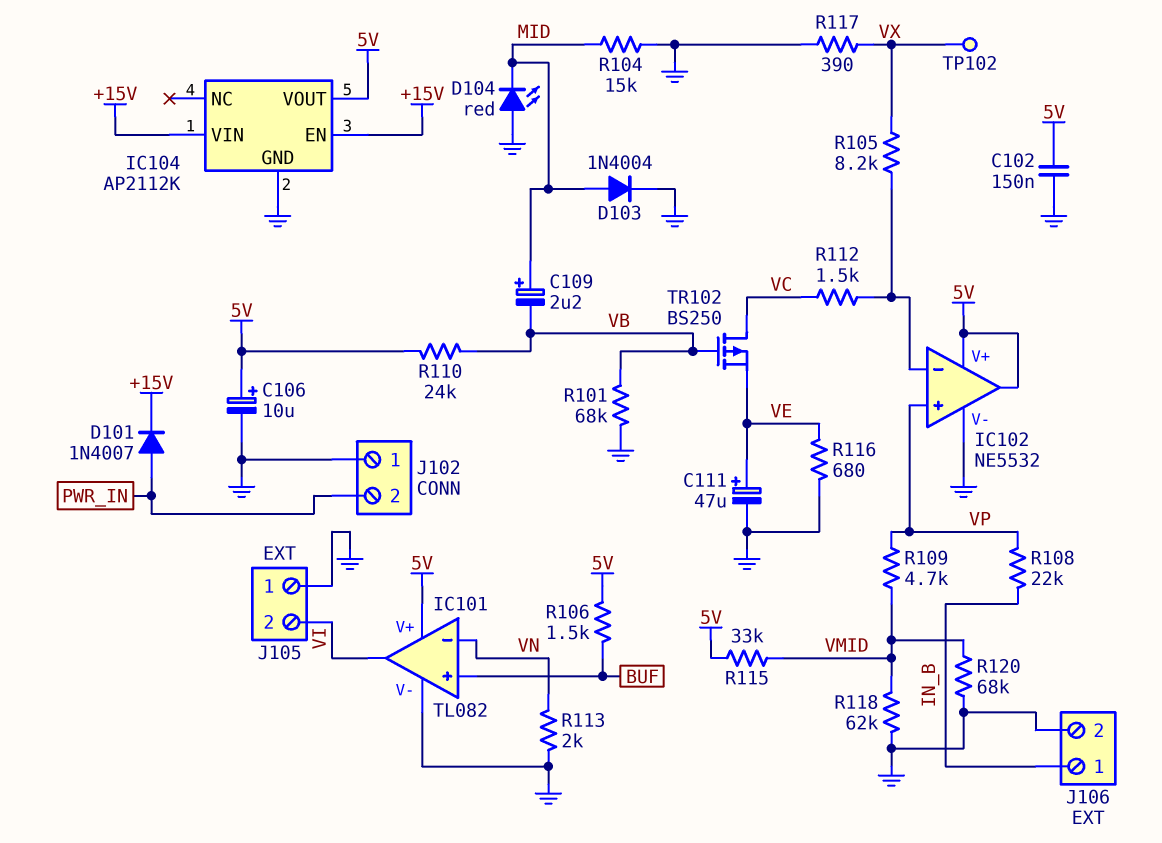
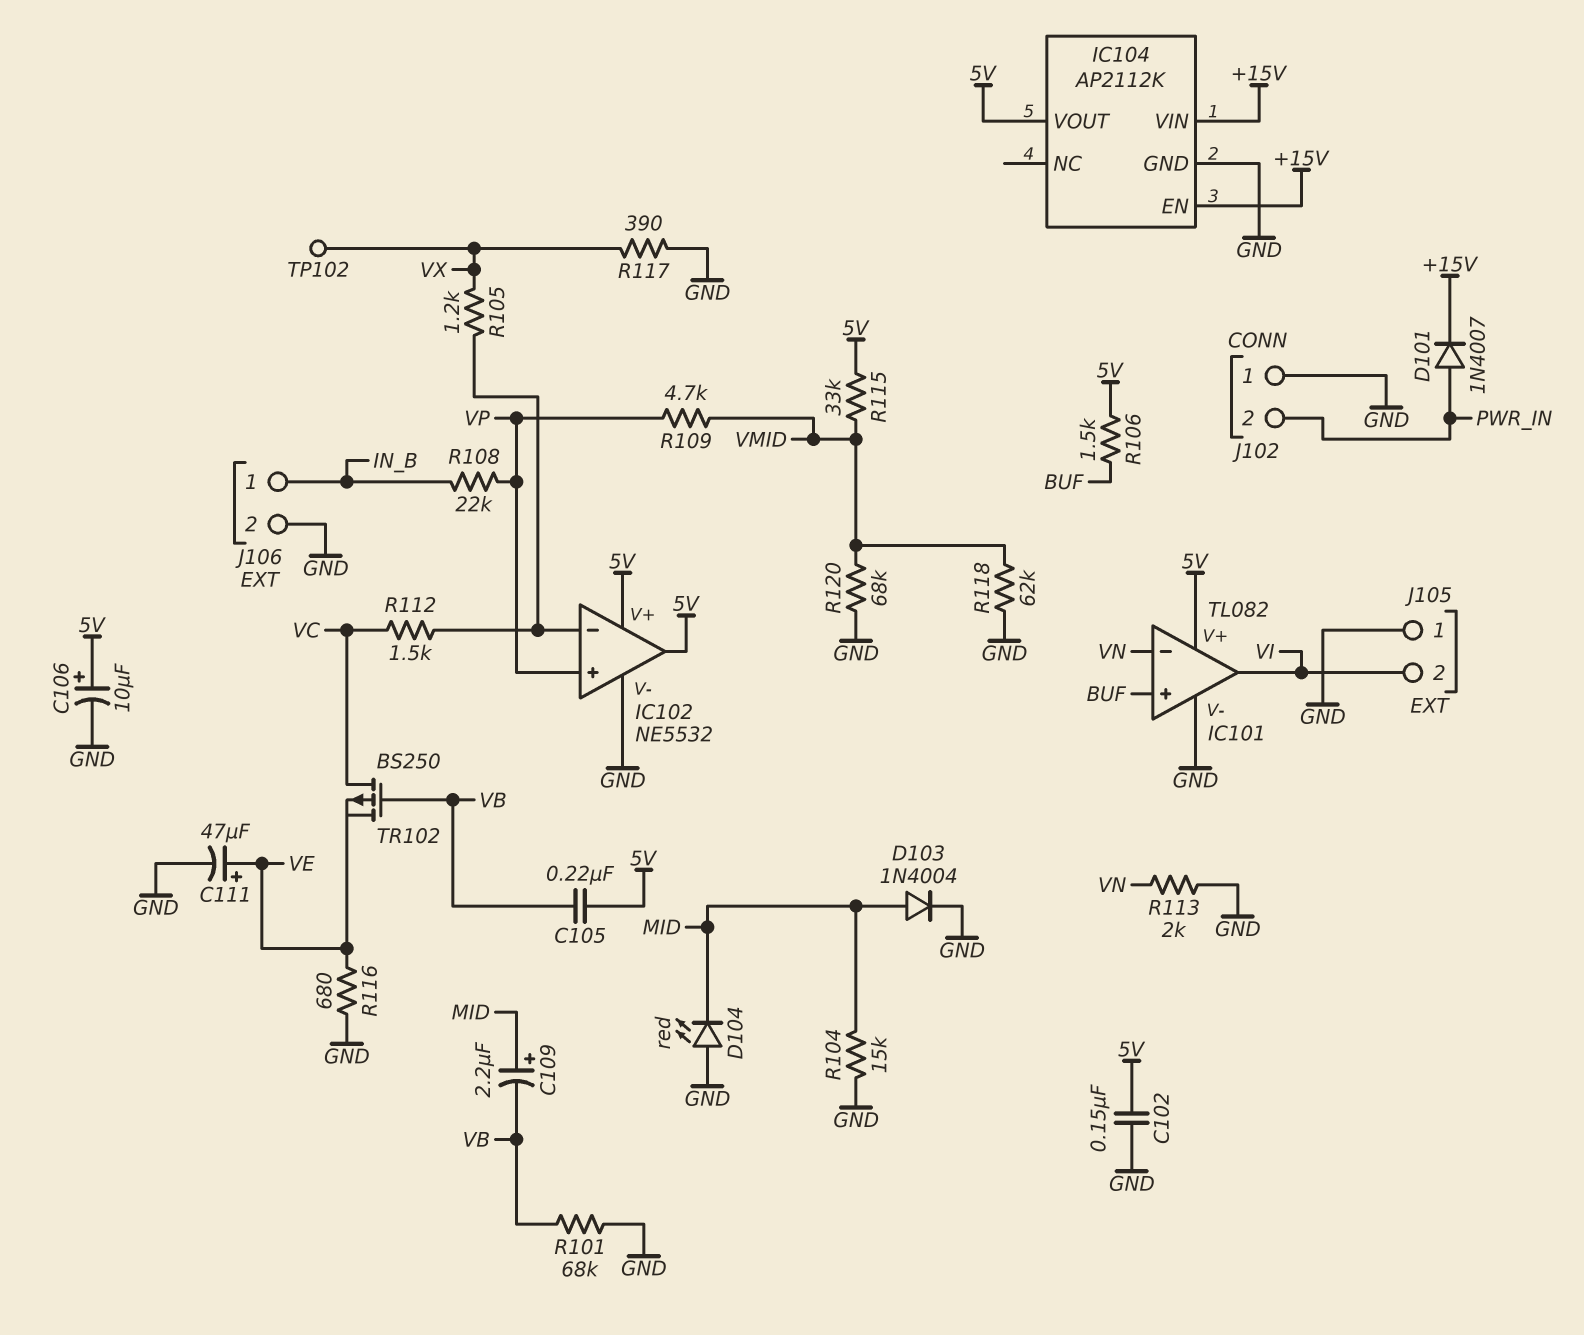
C105: none -> 220nF (5V, VB)
R105: 8.2k (IC102/in-, VX) -> 1.2k (IC102/in-, VX)
R110: 24k (5V, VB) -> none

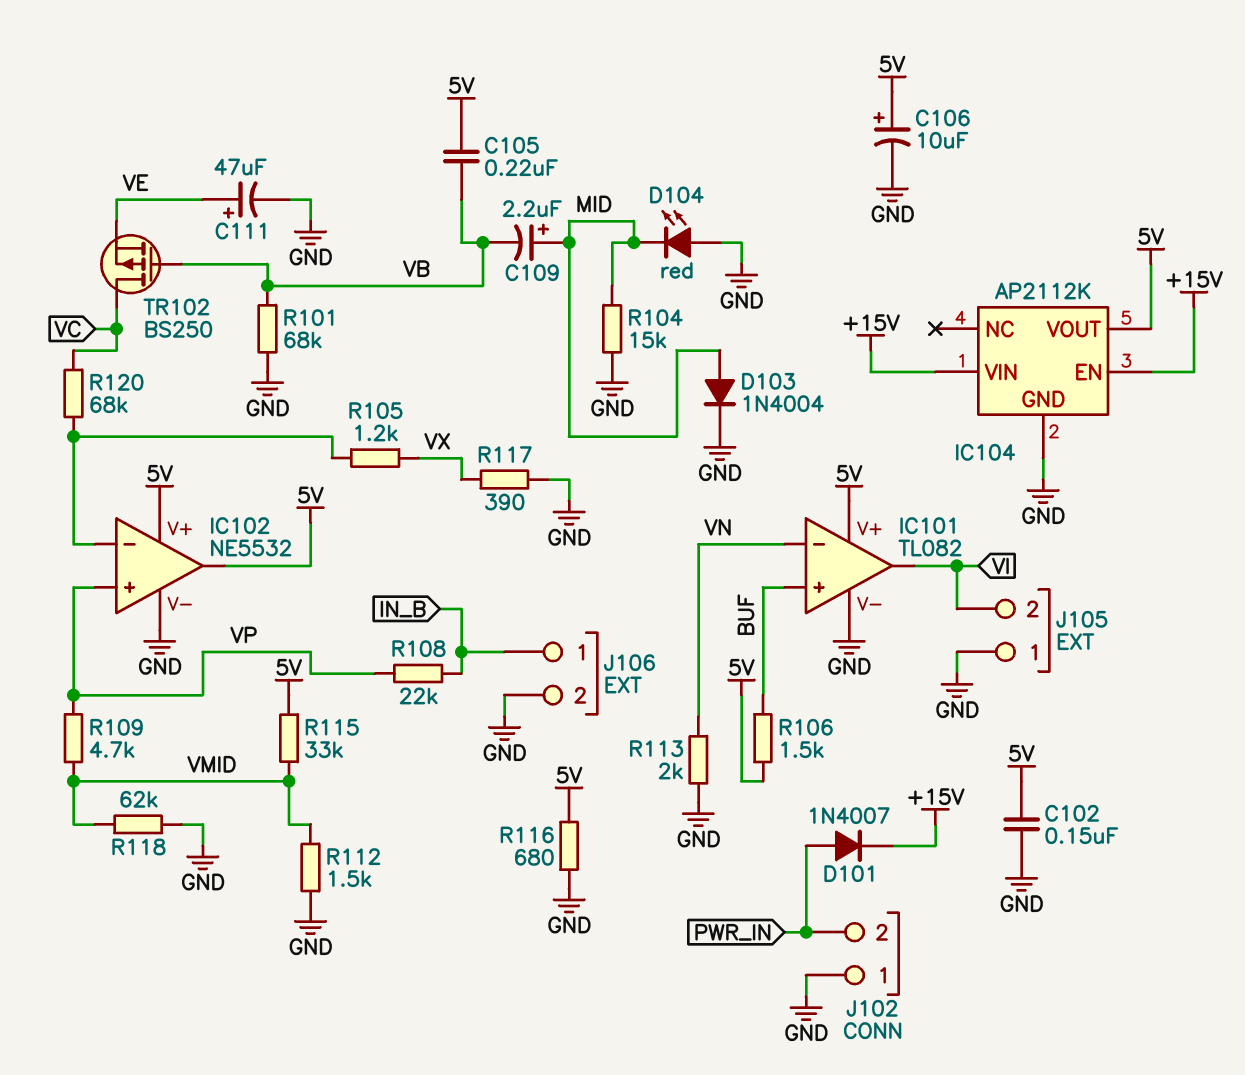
R112: 1.5k (IC102/in-, VC) -> 1.5k (GND, VMID)
R116: 680 (GND, VE) -> 680 (5V, GND)
R120: 68k (GND, VMID) -> 68k (IC102/in-, VC)
TP102: test point (VX) -> none

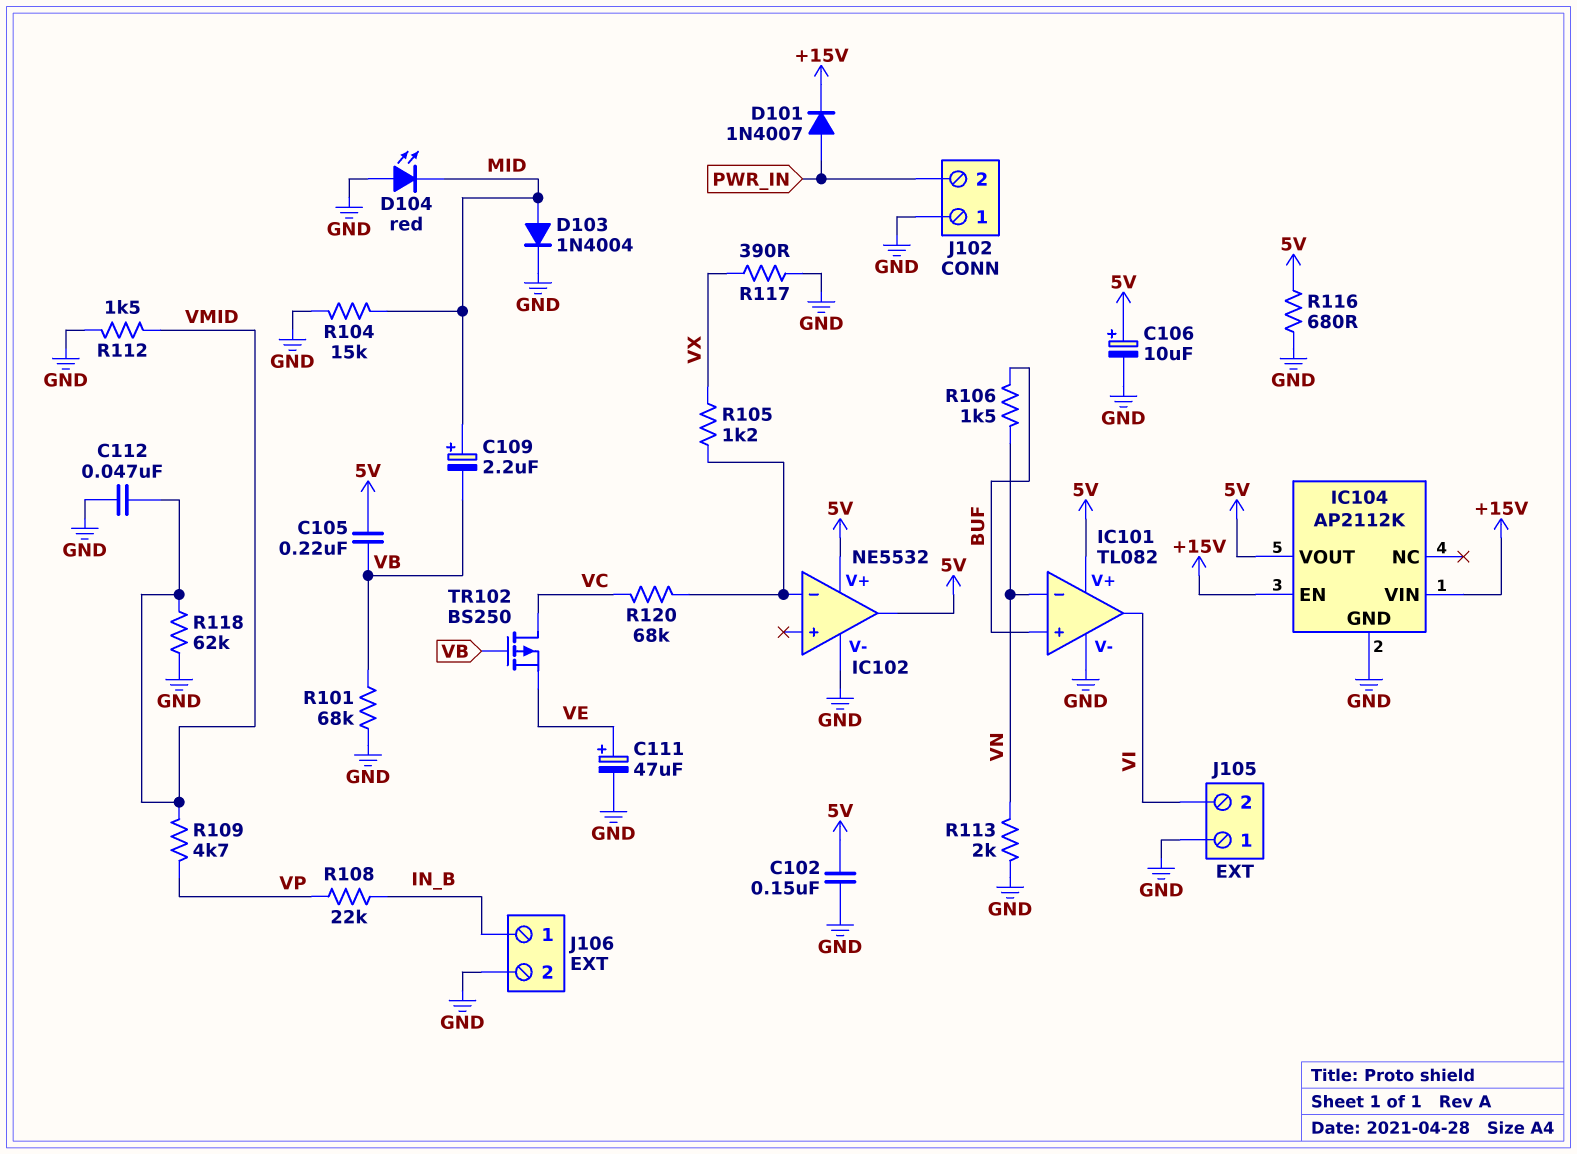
C112: none -> 47nF (GND, VMID)
IC102 pin in+: VP -> none
R106: 1.5k (5V, BUF) -> 1.5k (BUF, VN)
R115: 33k (5V, VMID) -> none

